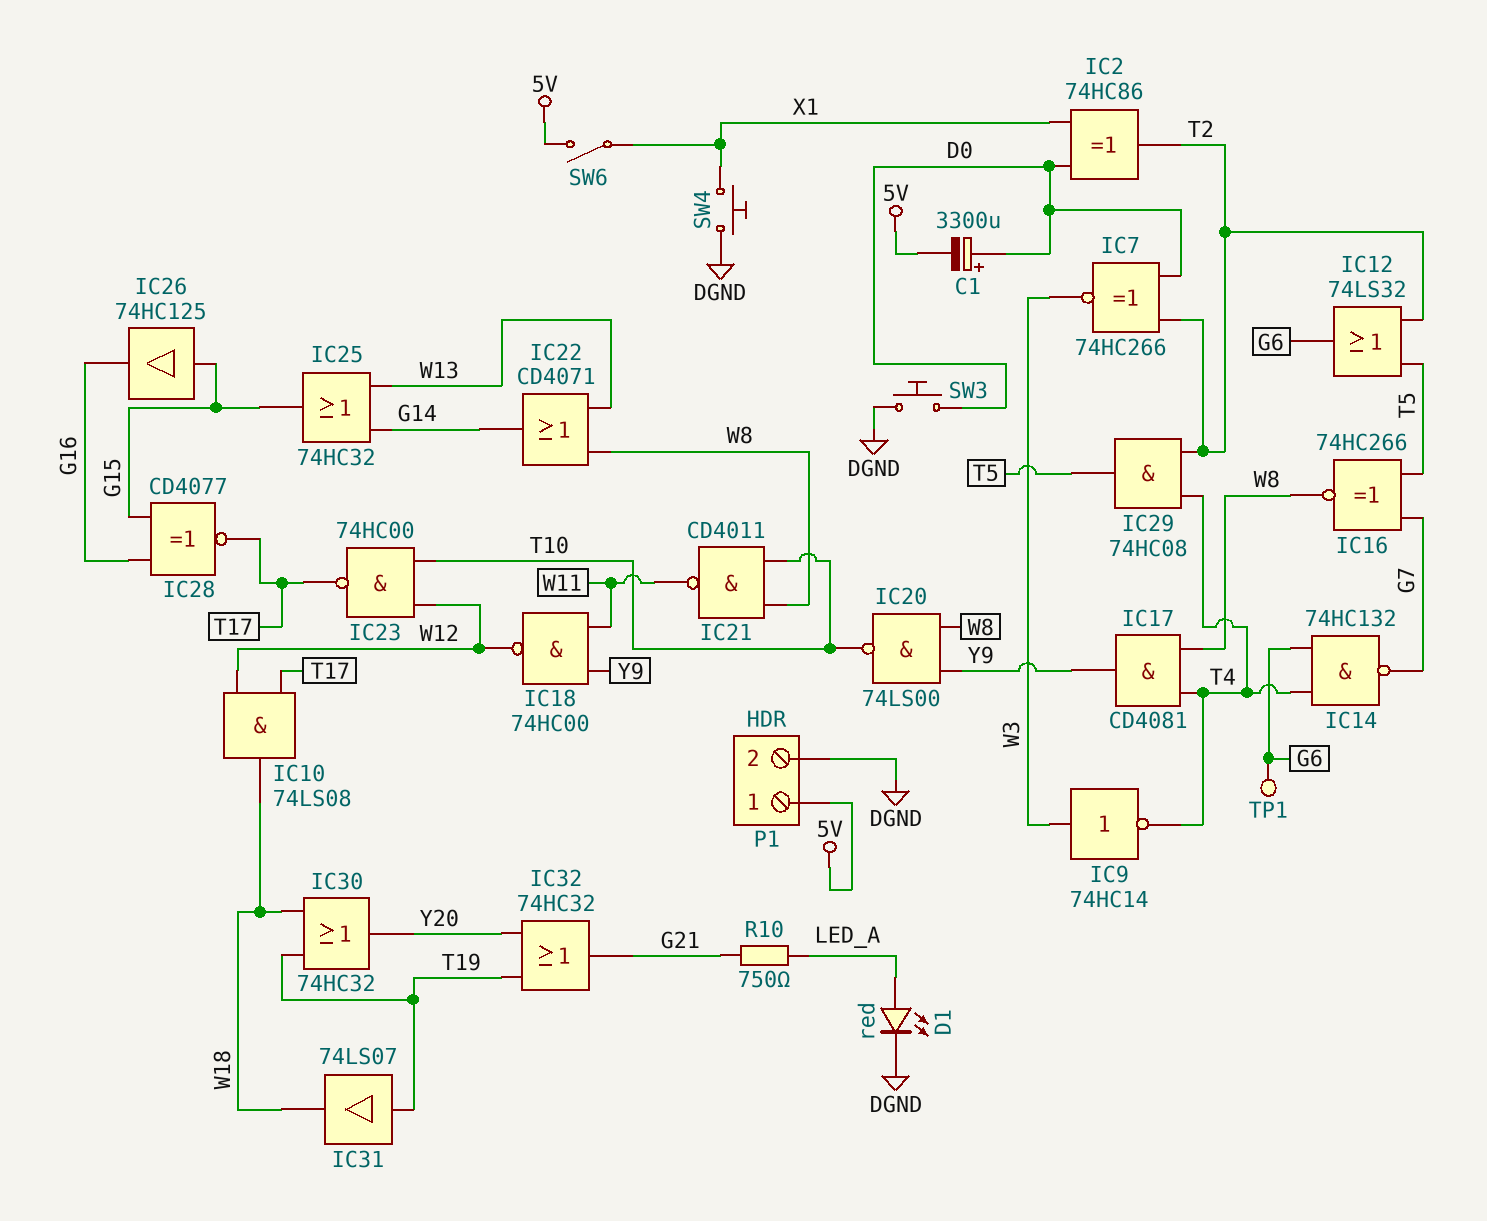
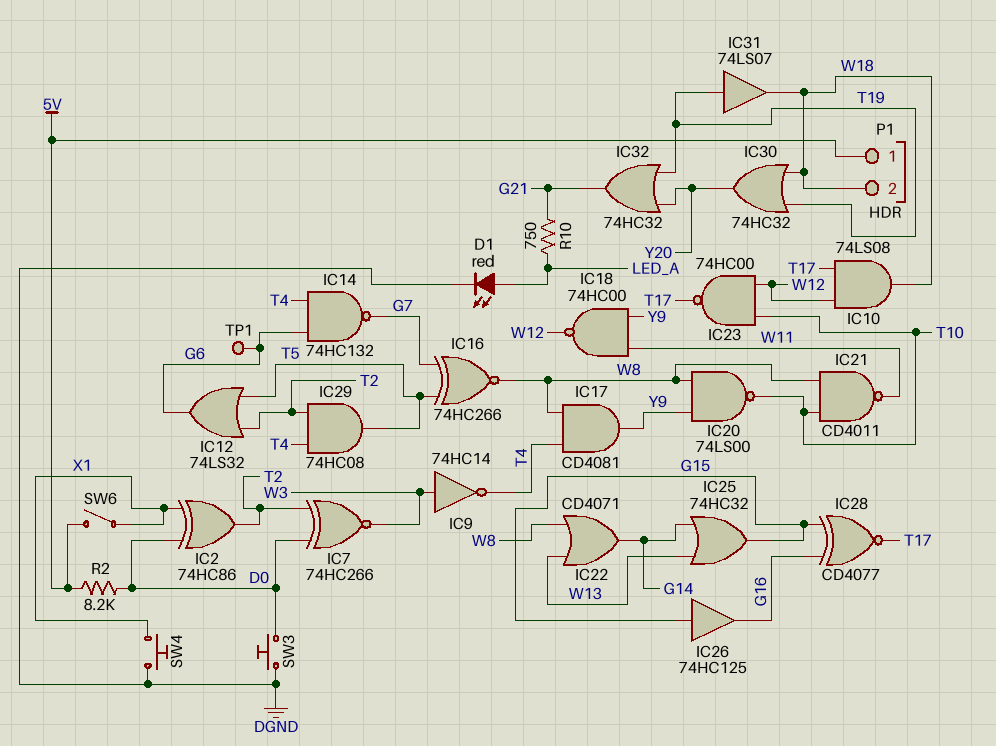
C1: 3300uF (plus D0, minus 5V) -> none
P1 pin 2: DGND -> W18
R2: none -> 8.2k (5V, D0)

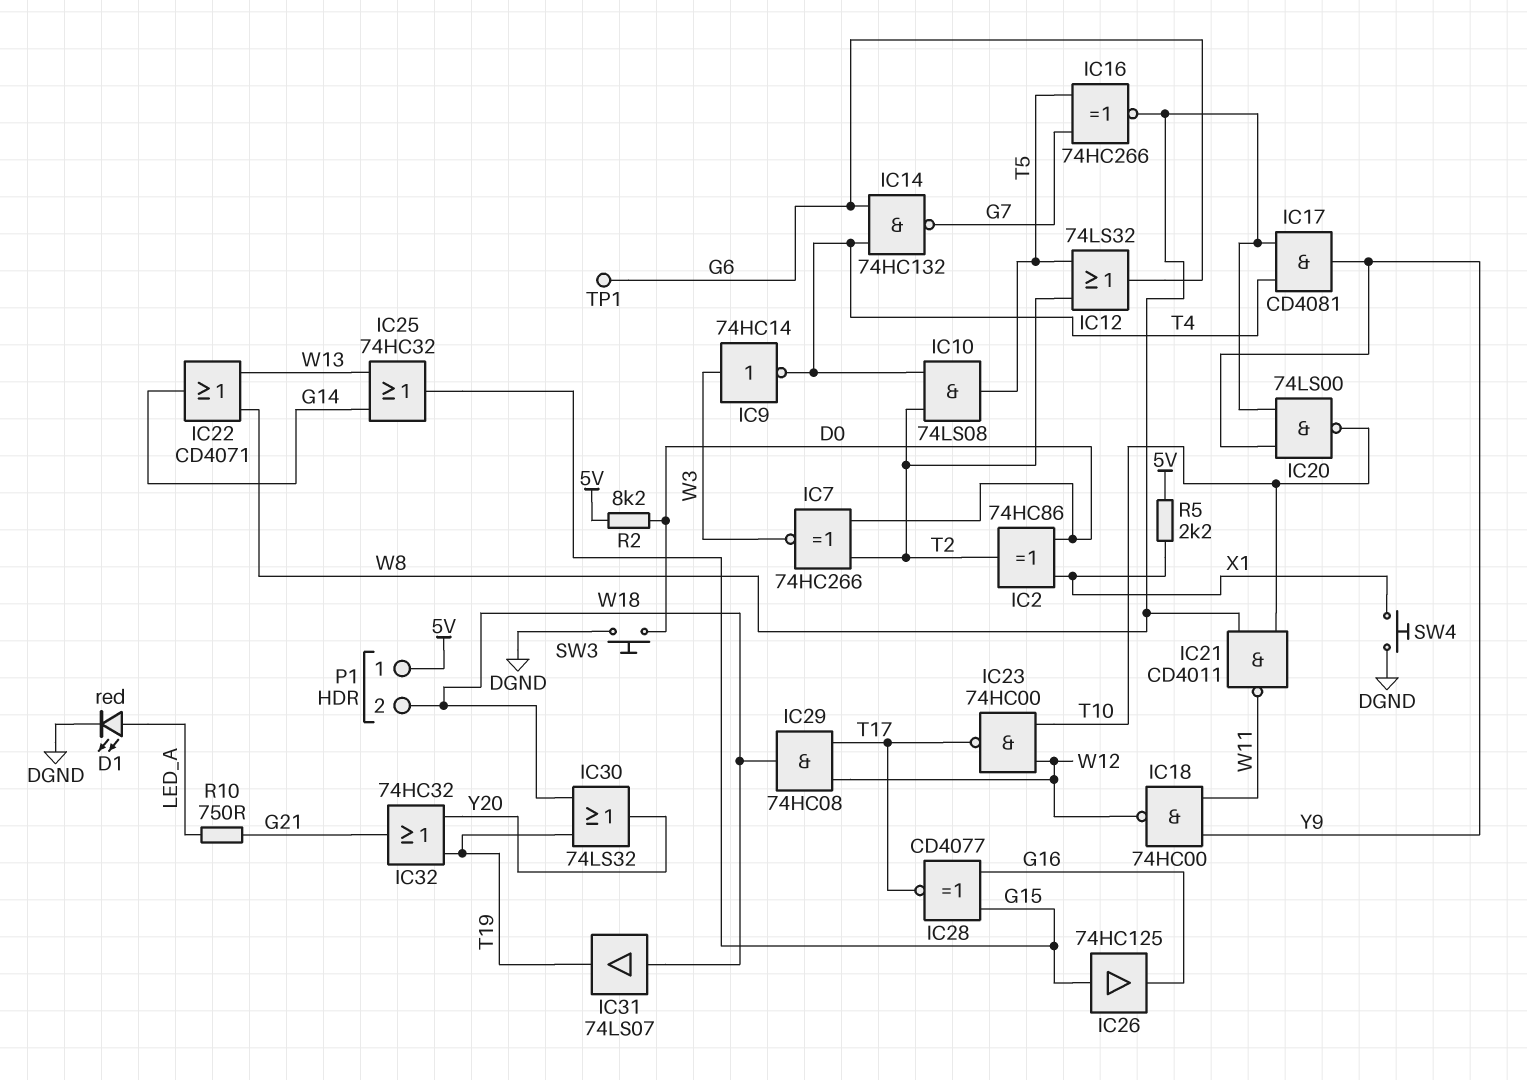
IC10: AND 74LS08 (in T17, in W12, out W18) -> AND 74LS08 (in T2, in T4, out T5)
IC29: AND 74HC08 (in T2, in T4, out T5) -> AND 74HC08 (in T17, in W12, out W18)
IC30: OR 74HC32 (in T19, in W18, out Y20) -> OR 74LS32 (in T19, in W18, out Y20)
IC31: buffer 74LS07 (in T19, out W18) -> buffer 74LS07 (in W18, out T19)
R5: none -> 2.2k (5V, X1)
SW6: switch (5V, X1) -> none

